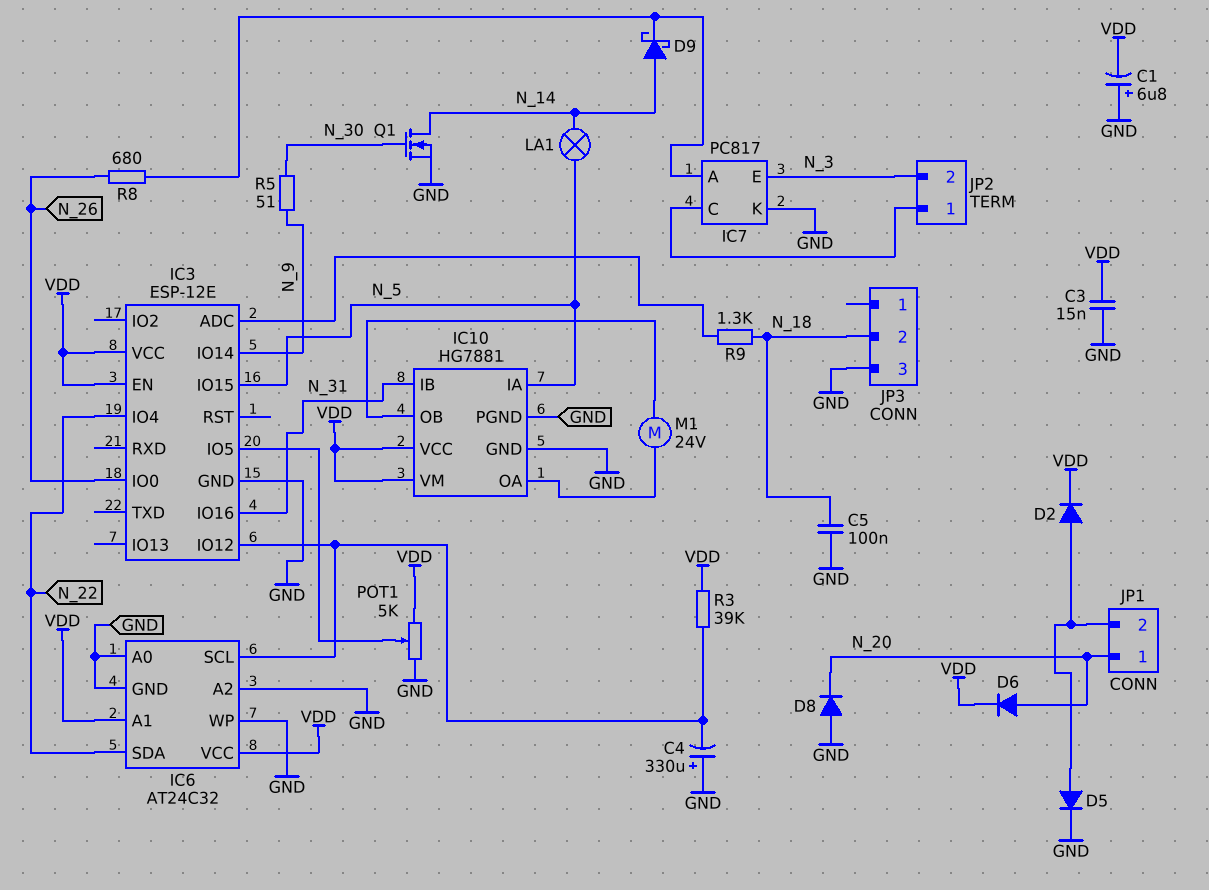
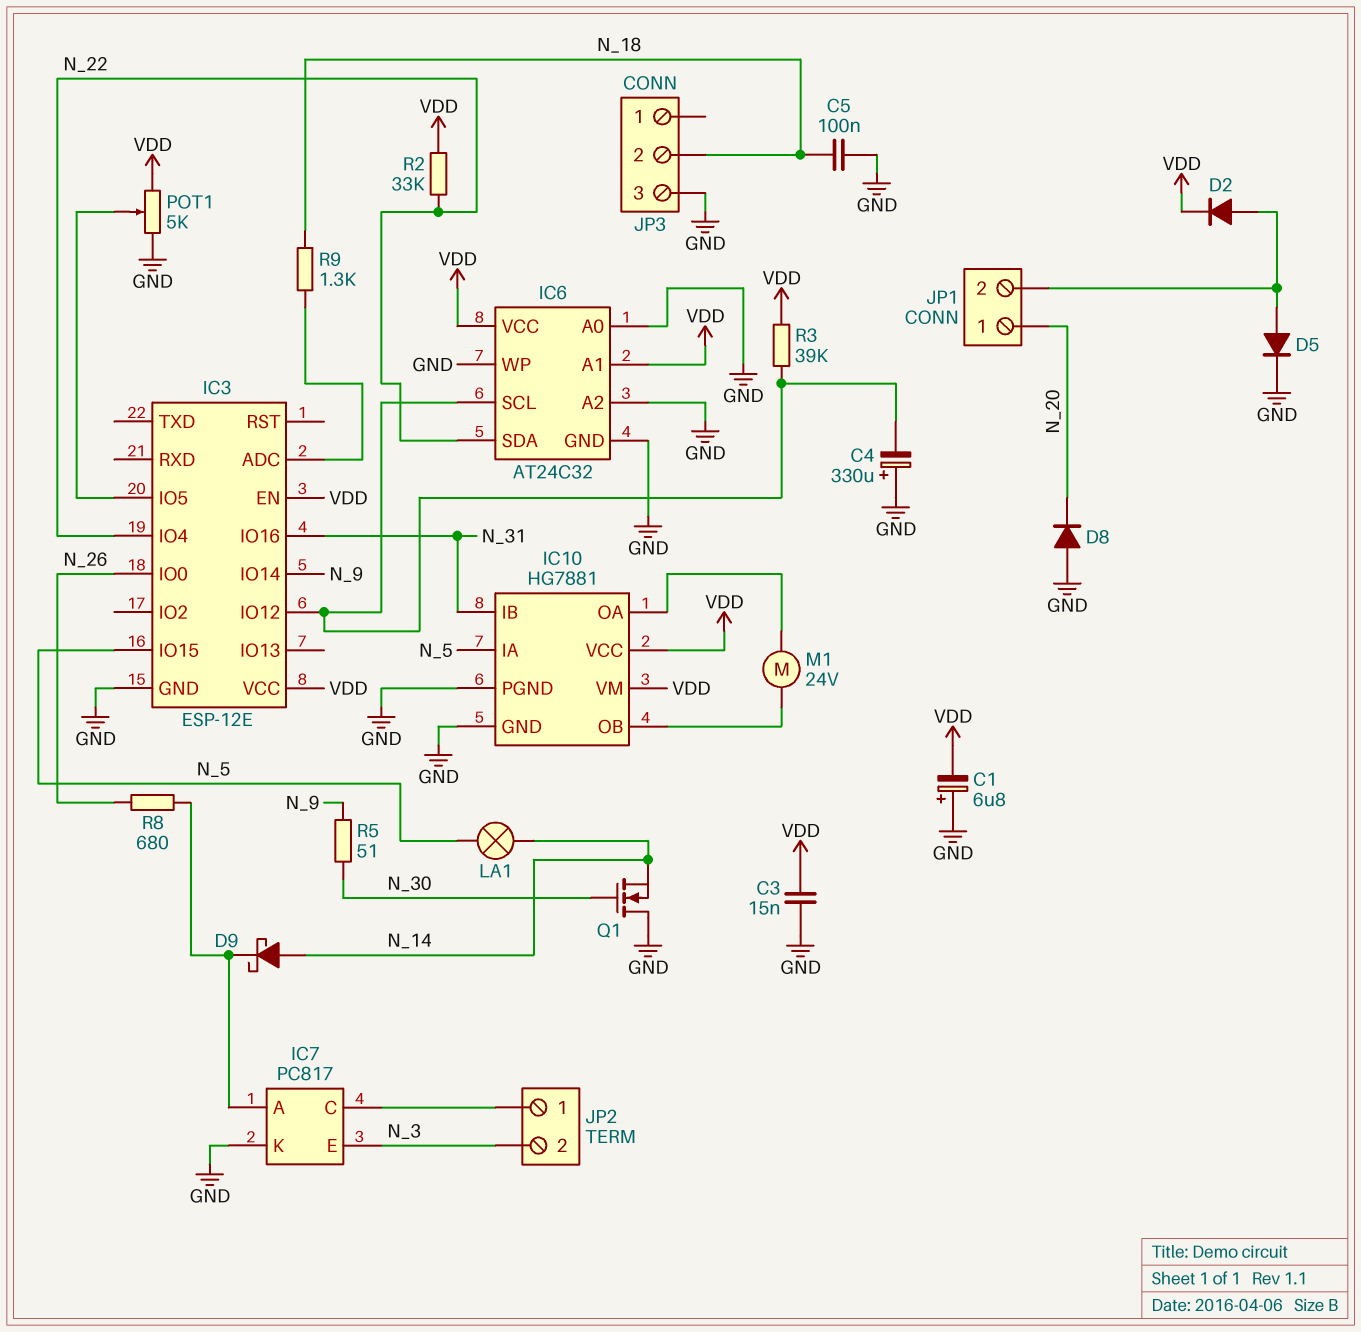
D6: diode (A N_20, K VDD) -> none
Q1: NMOS (G N_30, D N_14, S GND) -> NMOS (G N_30, D GND, S N_14)
R2: none -> 33k (N_22, VDD)

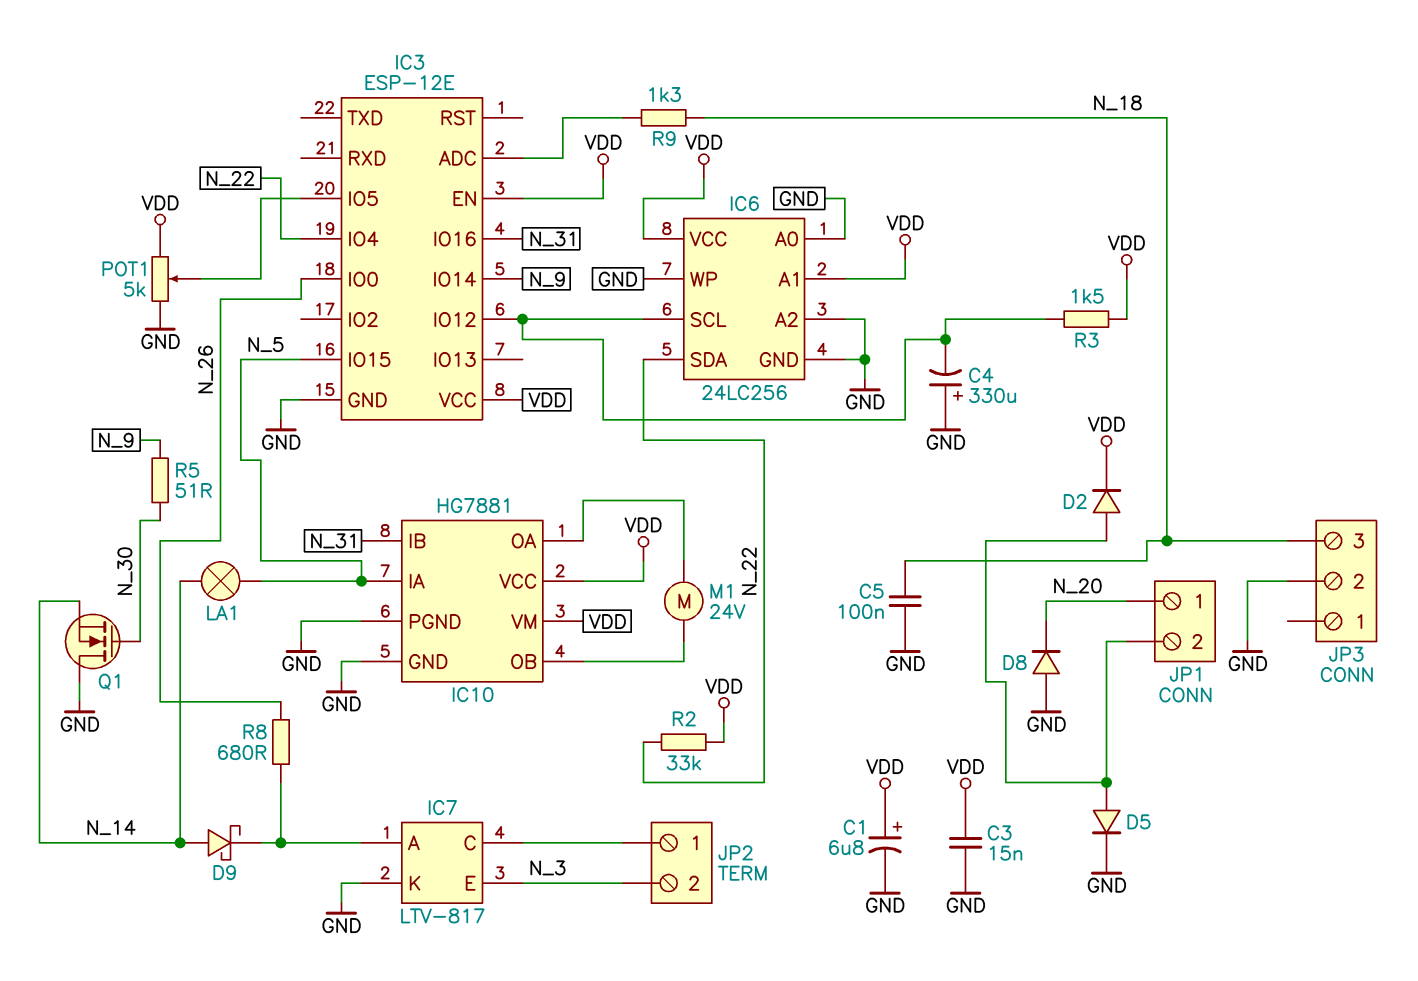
C1: 6.8uF (plus GND, minus VDD) -> 6.8uF (plus VDD, minus GND)
IC6: AT24C32 -> 24LC256
IC7: PC817 -> LTV-817
JP3 pin 2: N_18 -> GND
JP3 pin 3: GND -> N_18
R3: 39k (IC3/IO12, VDD) -> 1.5k (IC3/IO12, VDD)

